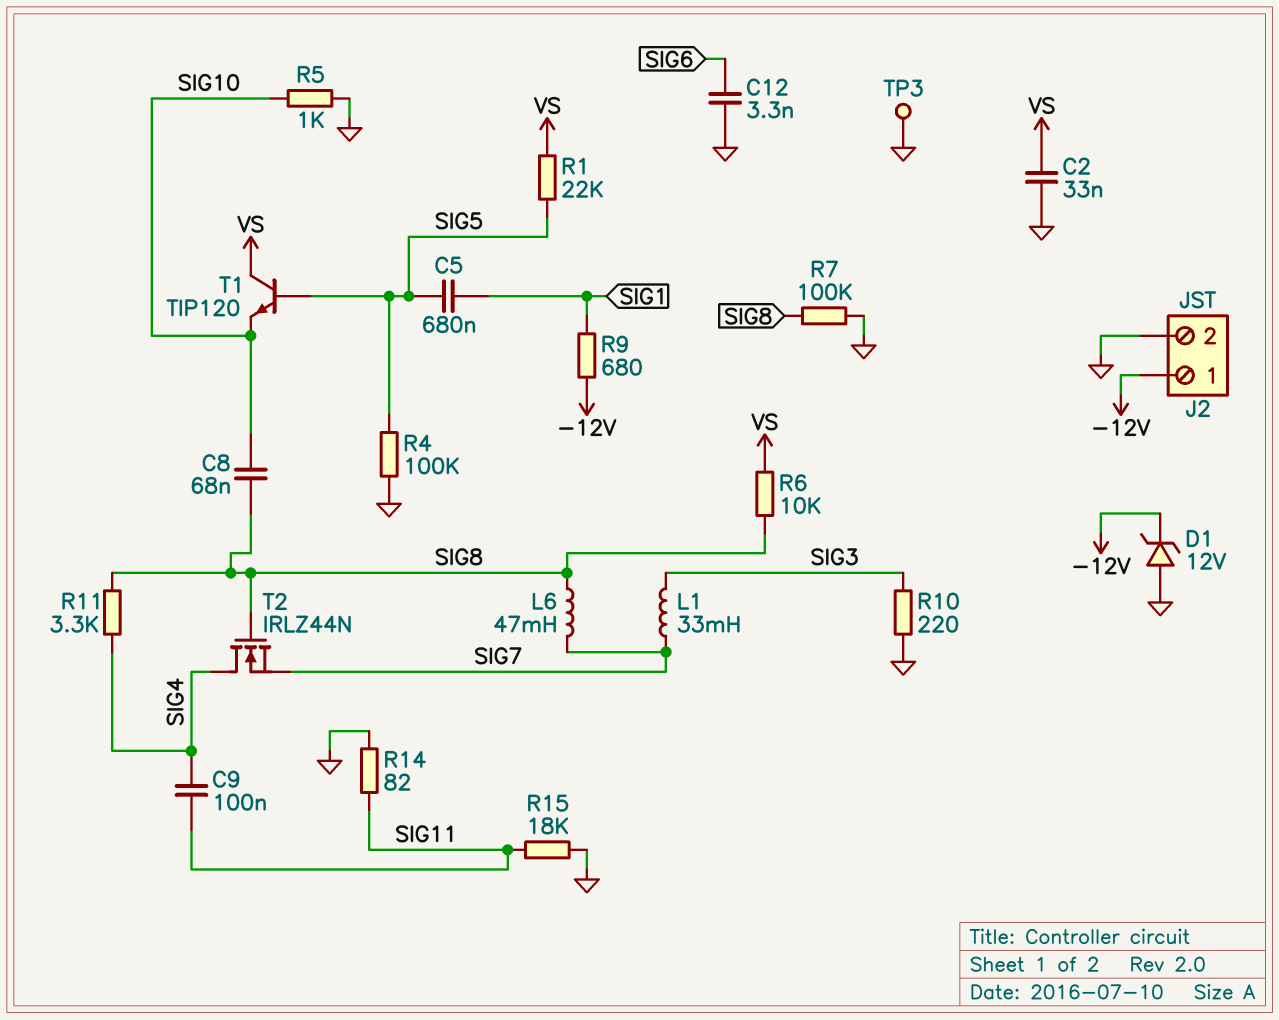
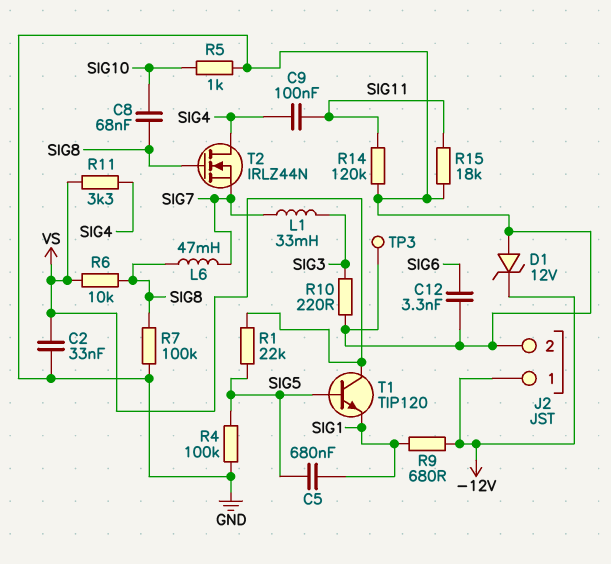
R11: 3.3k (SIG4, SIG8) -> 3.3k (SIG4, VS)
R14: 82 (GND, SIG11) -> 120k (GND, SIG11)
T1: NPN TIP120 (B SIG5, C VS, E SIG10) -> NPN TIP120 (B SIG5, C VS, E SIG1)

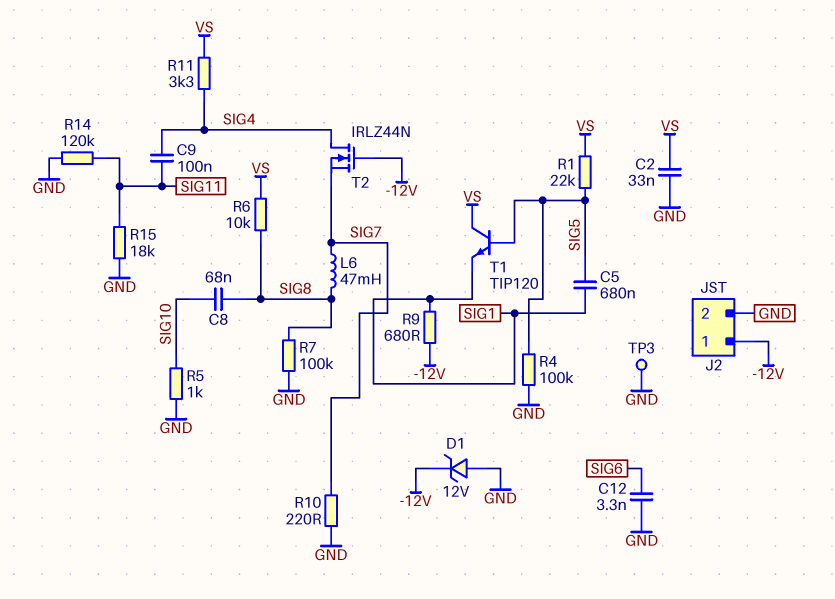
L1: 33mH (SIG3, SIG7) -> none
R10: 220 (GND, SIG3) -> 220 (GND, SIG7)
T2: NMOS IRLZ44N (G SIG8, D SIG4, S SIG7) -> NMOS IRLZ44N (G -12V, D SIG4, S SIG7)

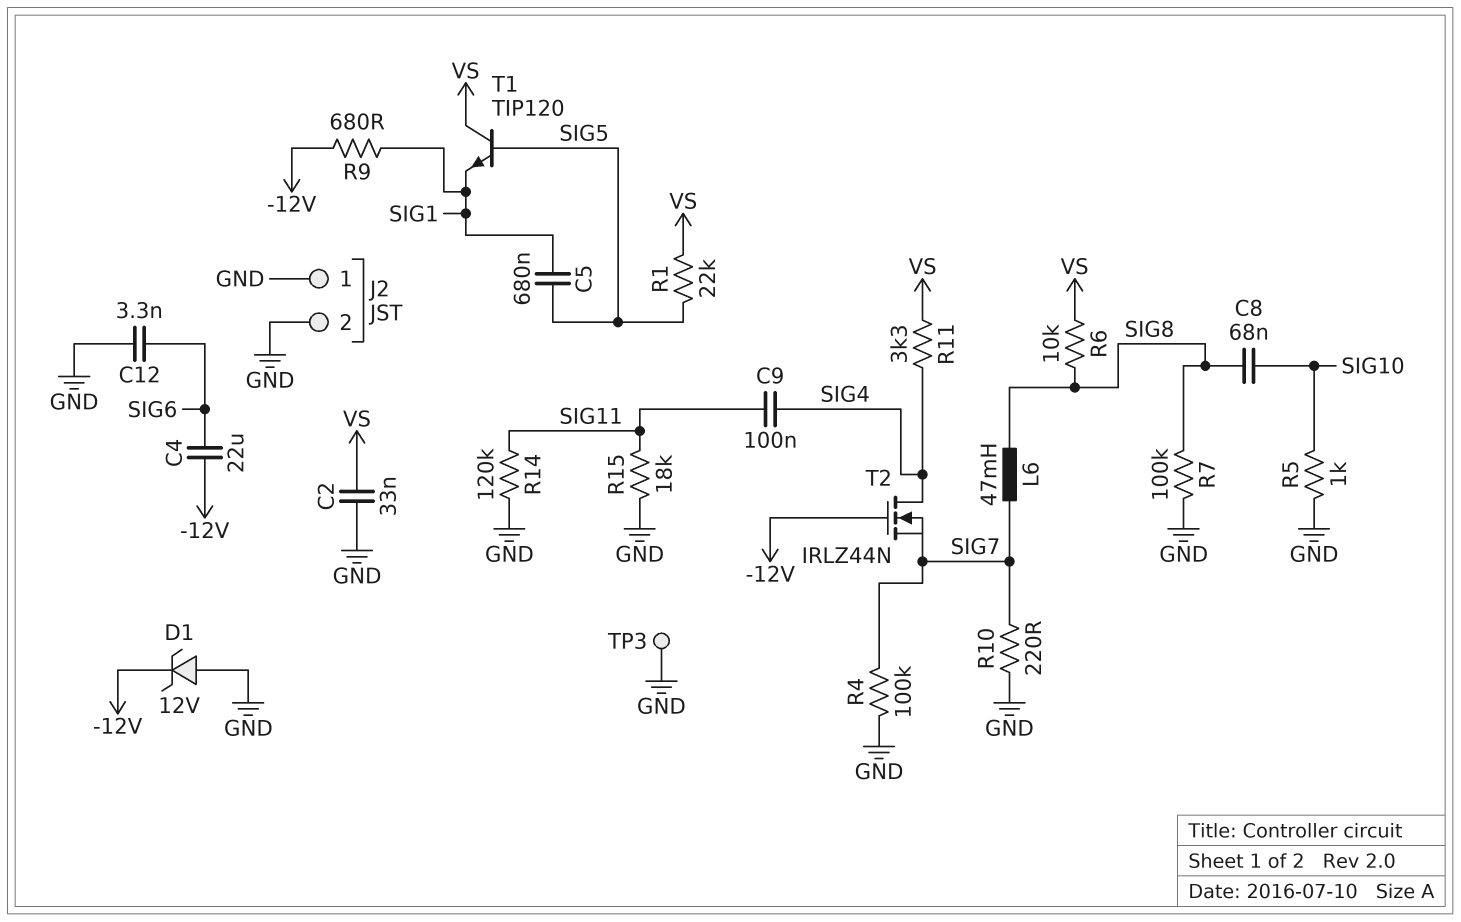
C4: none -> 22uF (-12V, SIG6)
J2 pin 1: -12V -> GND
R4: 100k (GND, SIG5) -> 100k (GND, SIG7)

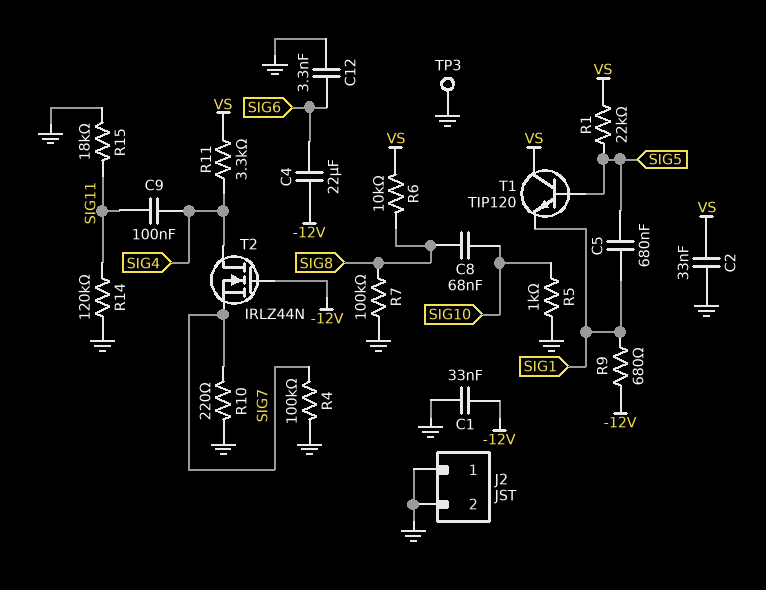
C1: none -> 33nF (-12V, GND)
D1: zener 12V (A GND, K -12V) -> none
L6: 47mH (SIG7, SIG8) -> none

